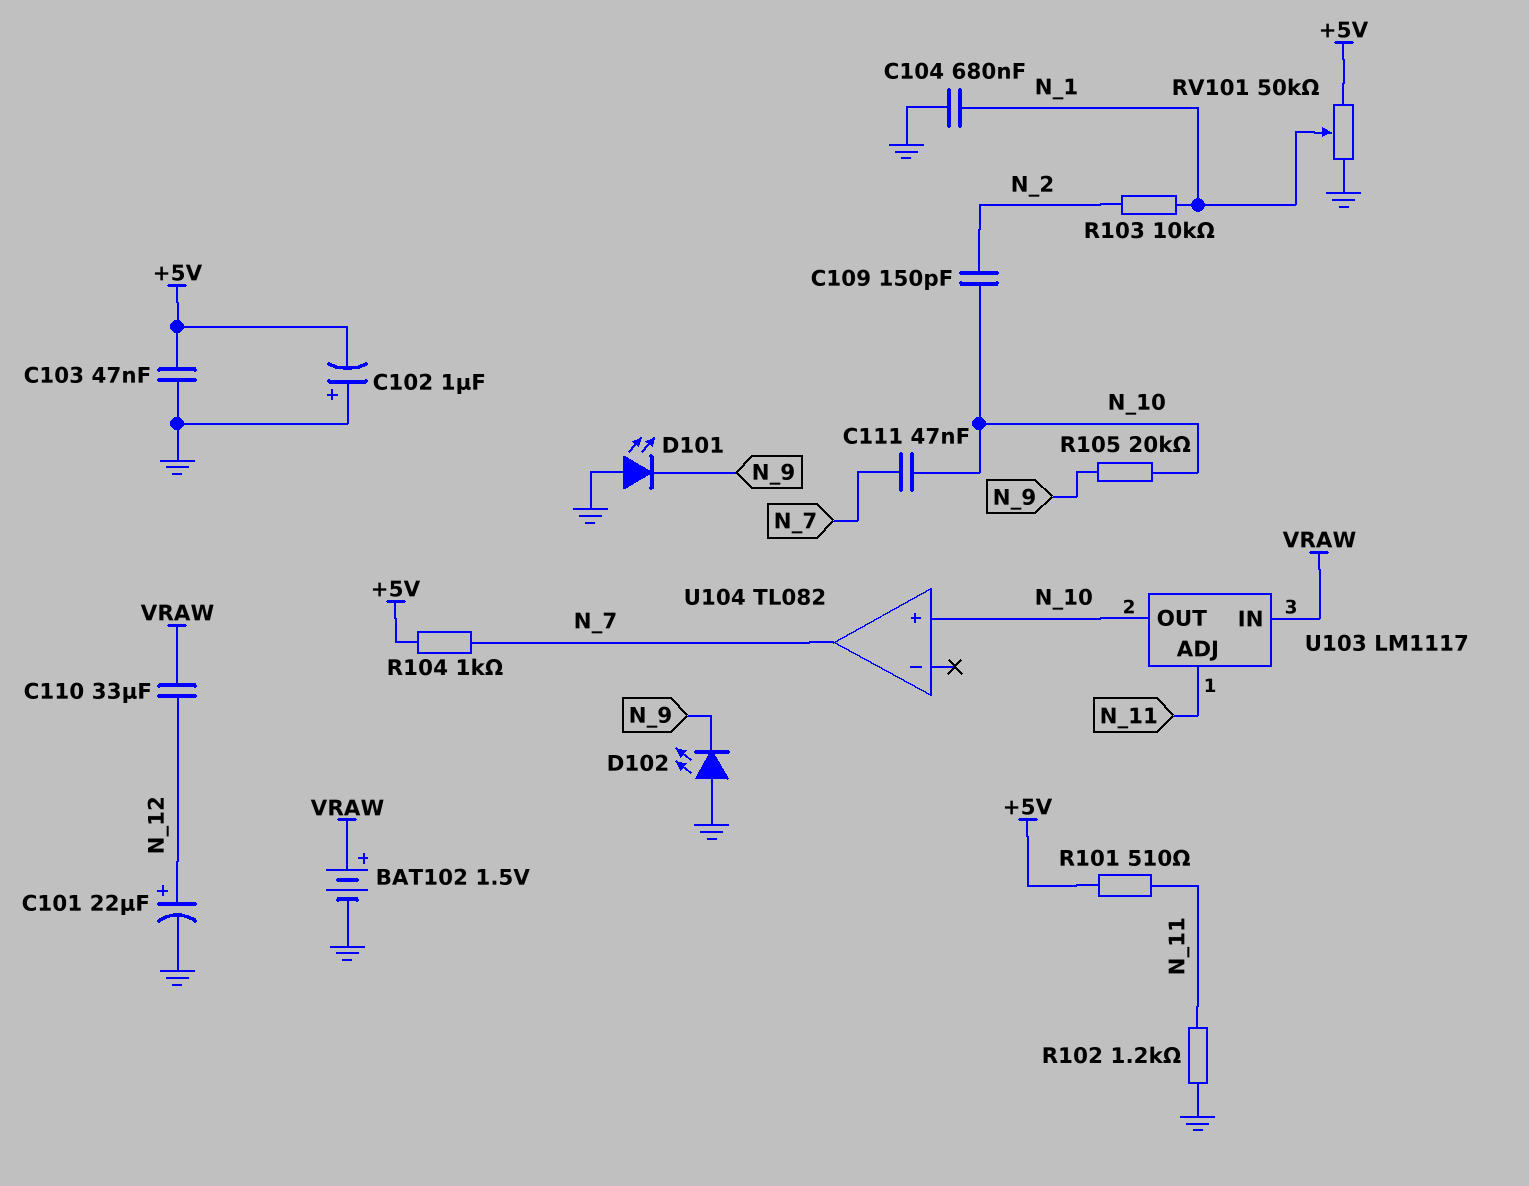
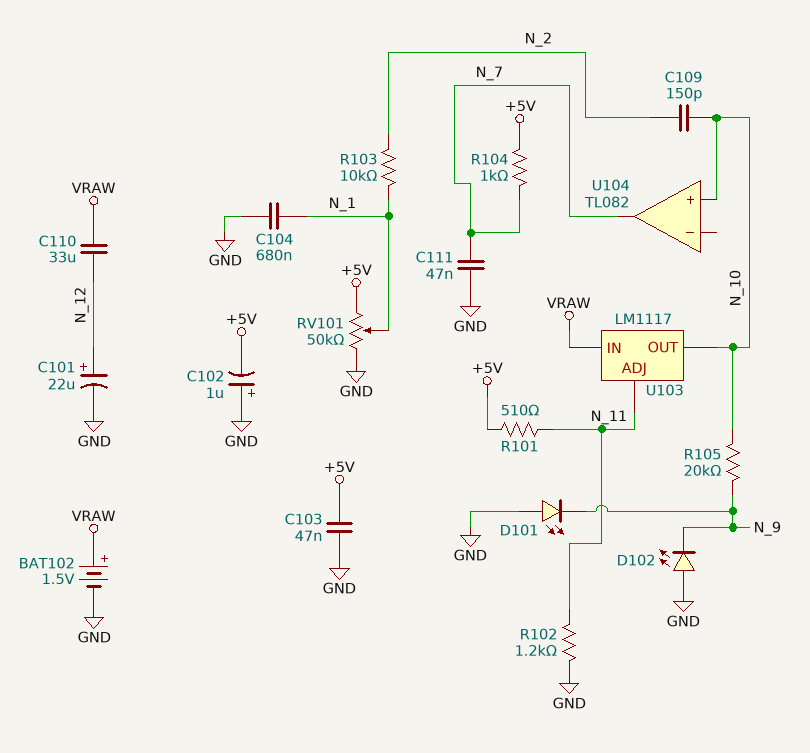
C111: 47nF (N_7, N_10) -> 47nF (GND, N_7)

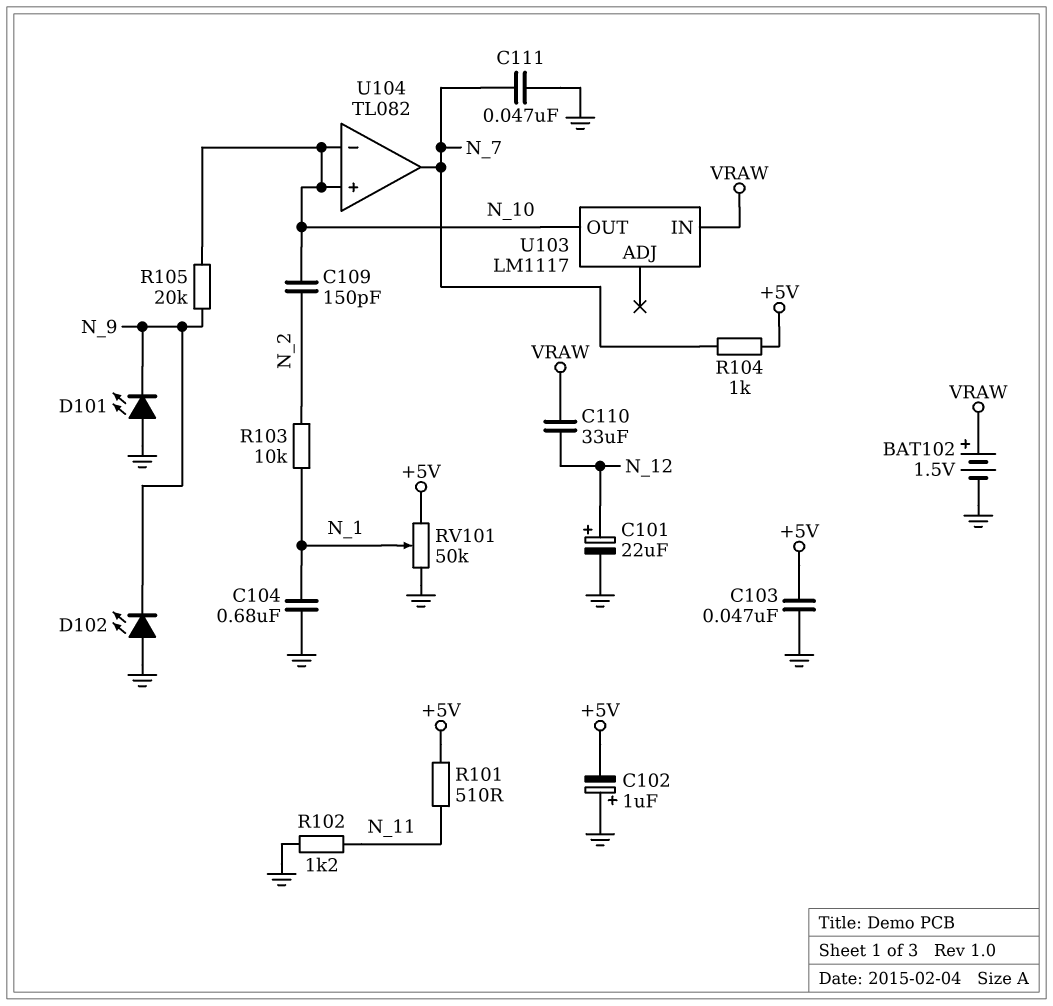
U103 pin ADJ: N_11 -> none
U104 pin in-: none -> N_10

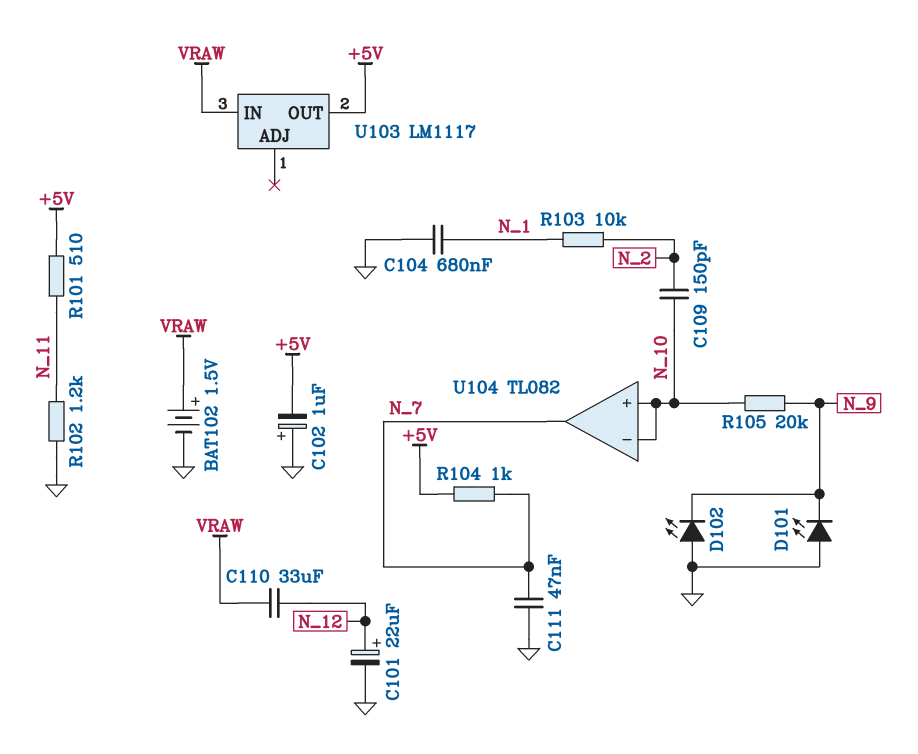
C103: 47nF (+5V, GND) -> none
RV101: 50k (+5V, GND, wiper N_1) -> none
U103 pin OUT: N_10 -> +5V

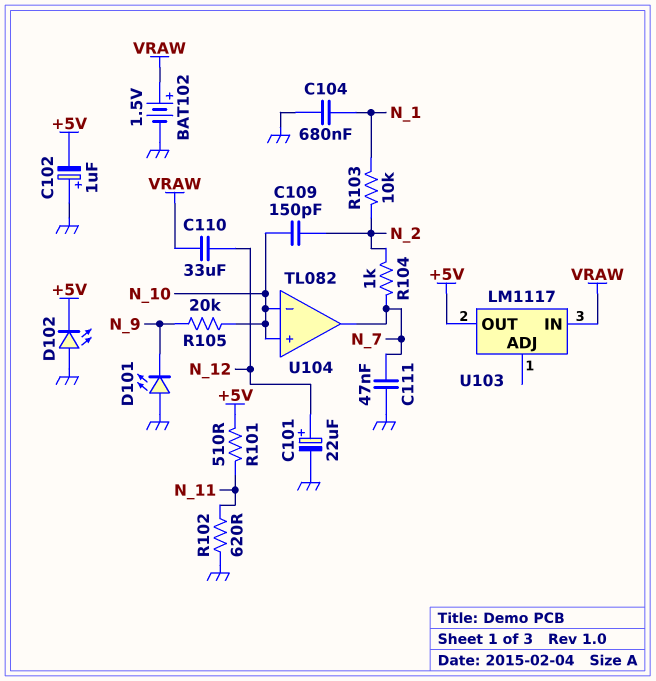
D102: LED (A GND, K N_9) -> LED (A GND, K +5V)
R102: 1.2k (GND, N_11) -> 620 (GND, N_11)
R104: 1k (+5V, N_7) -> 1k (N_2, N_7)

